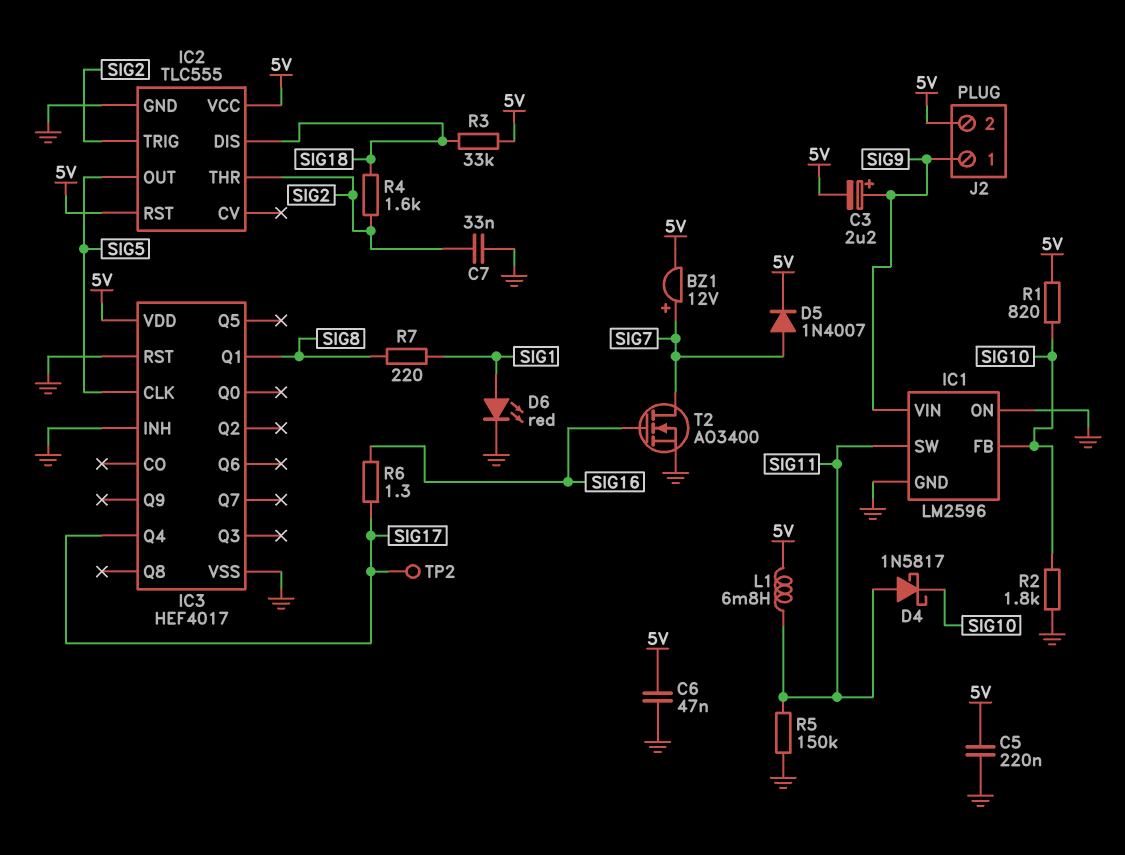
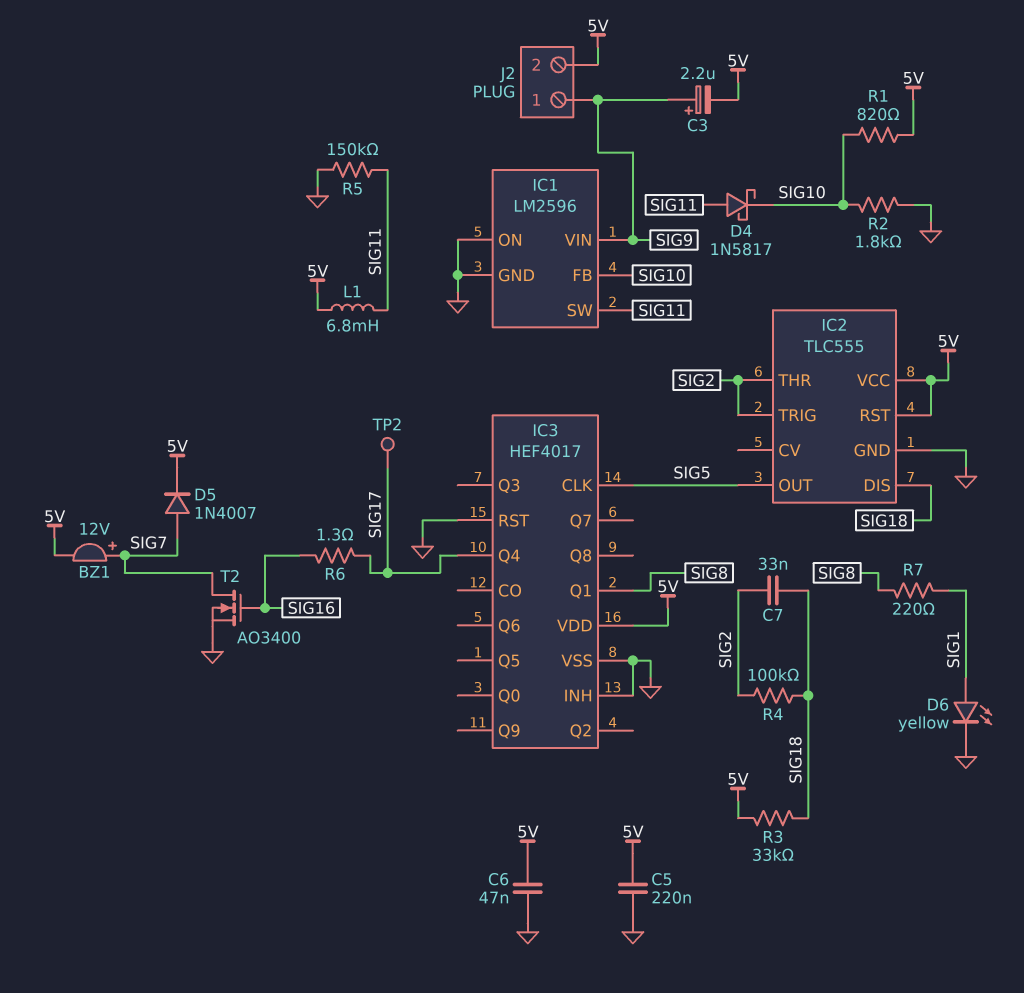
C7: 33nF (GND, SIG2) -> 33nF (SIG2, SIG18)
D6: LED red (A SIG1, K GND) -> LED yellow (A SIG1, K GND)
R4: 1.6k (SIG2, SIG18) -> 100k (SIG2, SIG18)

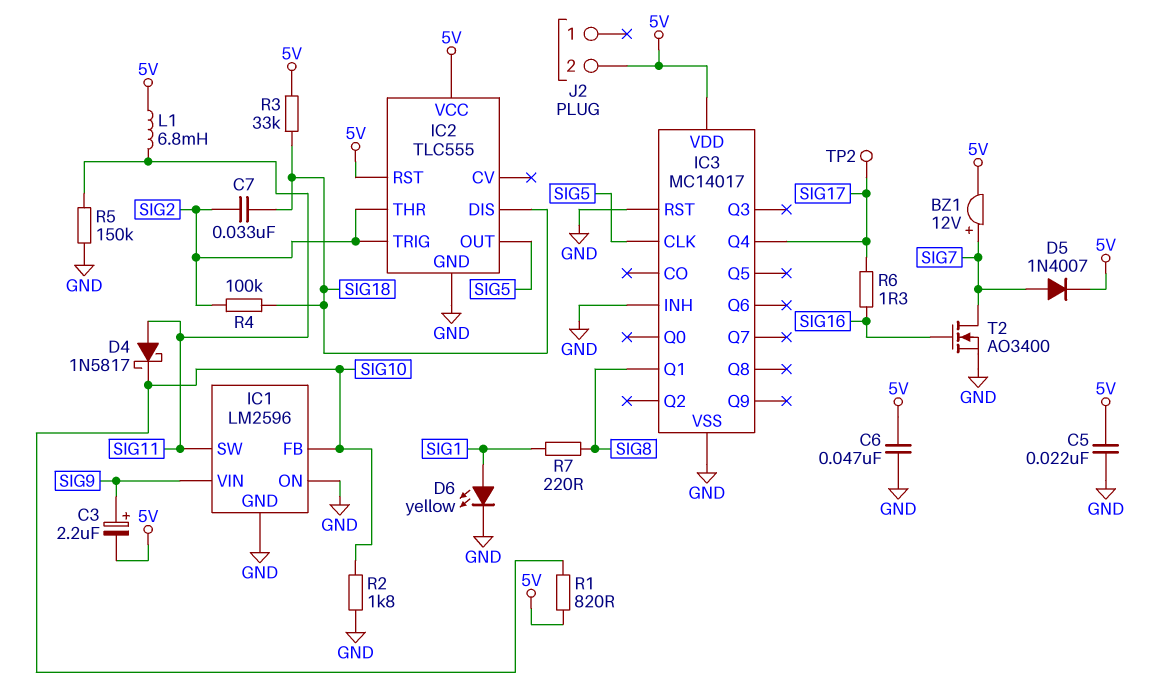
C5: 220nF (5V, GND) -> 22nF (5V, GND)
IC3: HEF4017 -> MC14017
J2 pin 1: SIG9 -> none

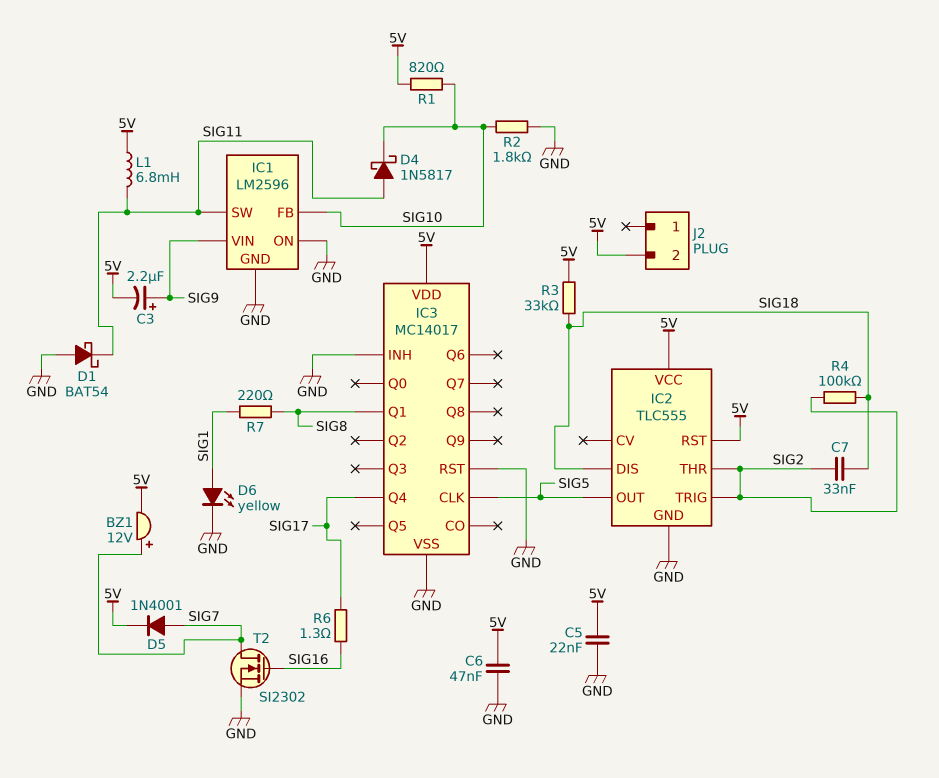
D1: none -> schottky BAT54 (A GND, K SIG11)
D5: diode 1N4007 (A SIG7, K 5V) -> diode 1N4001 (A SIG7, K 5V)
R5: 150k (GND, SIG11) -> none
T2: NMOS AO3400 (G SIG16, D SIG7, S GND) -> NMOS SI2302 (G SIG16, D SIG7, S GND)
TP2: test point (SIG17) -> none

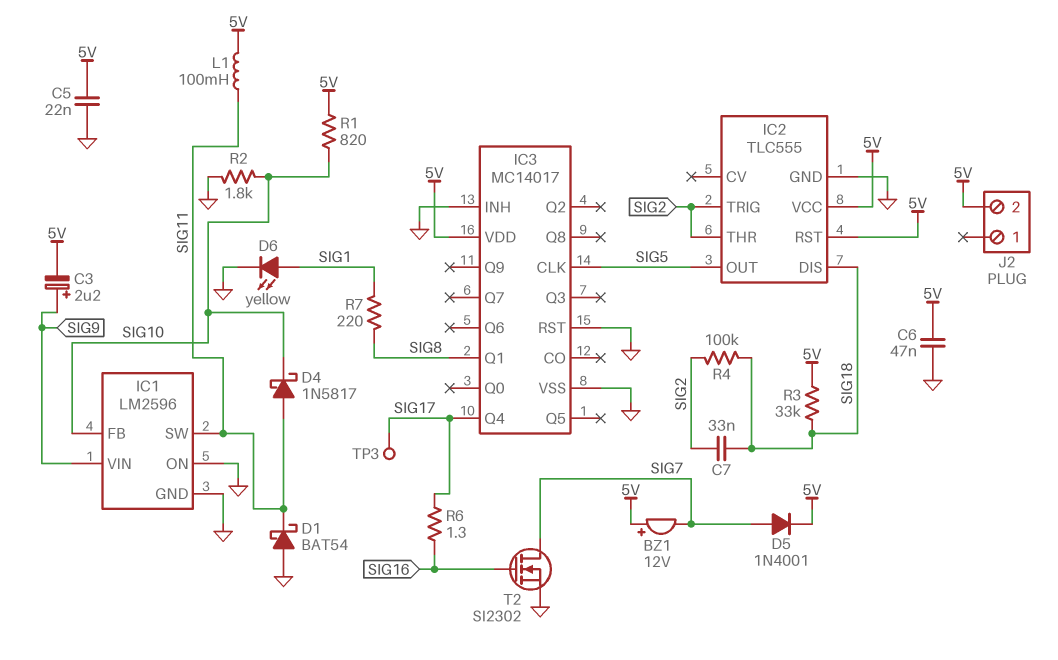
BZ1: buzzer 12V (plus SIG7, minus 5V) -> buzzer 12V (plus 5V, minus SIG7)
L1: 6.8mH (5V, SIG11) -> 100mH (5V, SIG11)
TP3: none -> test point (SIG17)

